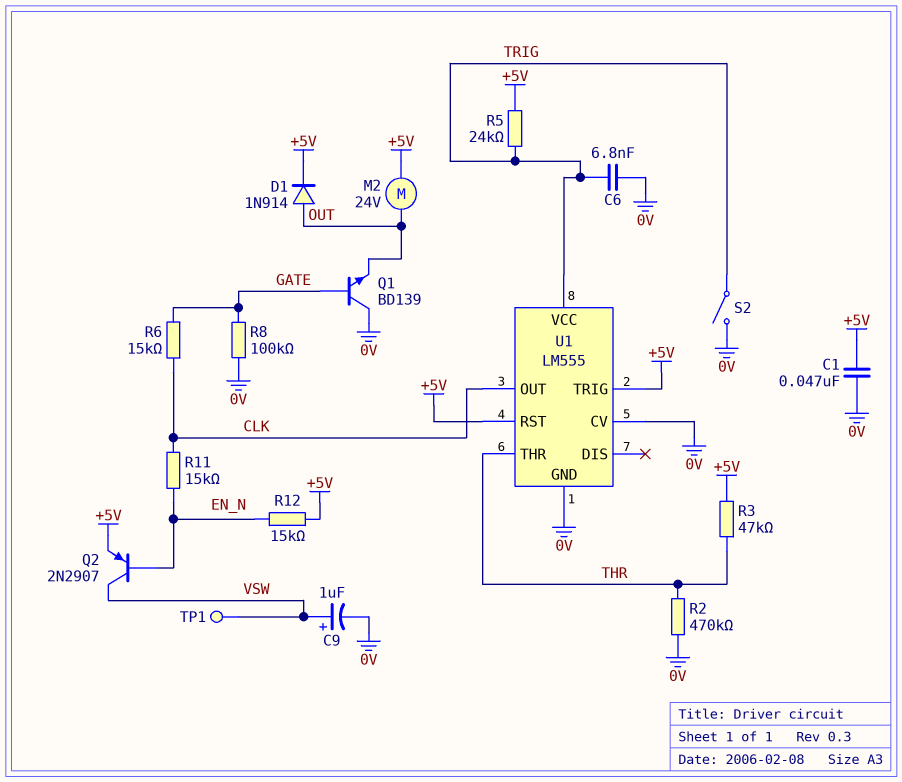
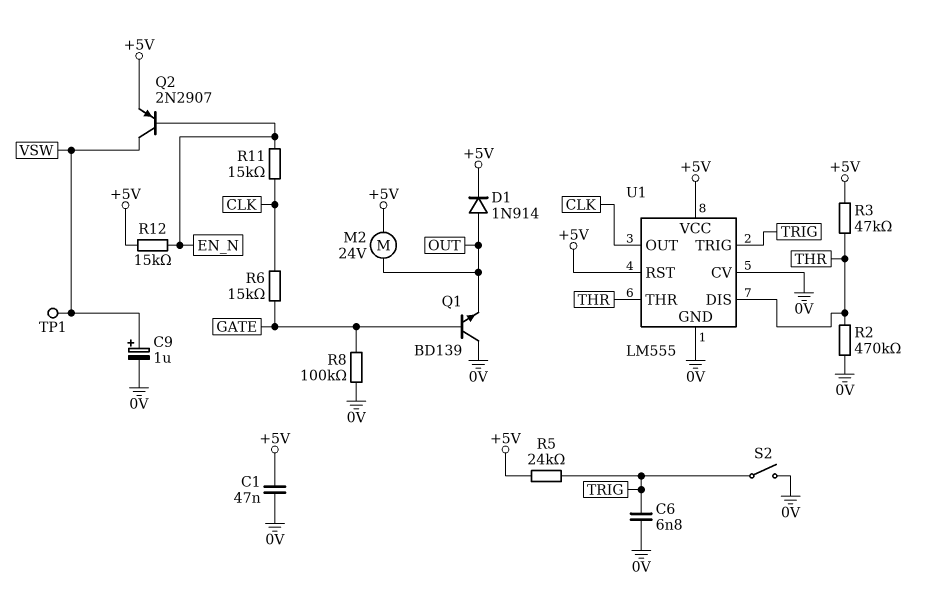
U1 pin DIS: none -> THR
U1 pin TRIG: +5V -> TRIG
U1 pin VCC: TRIG -> +5V

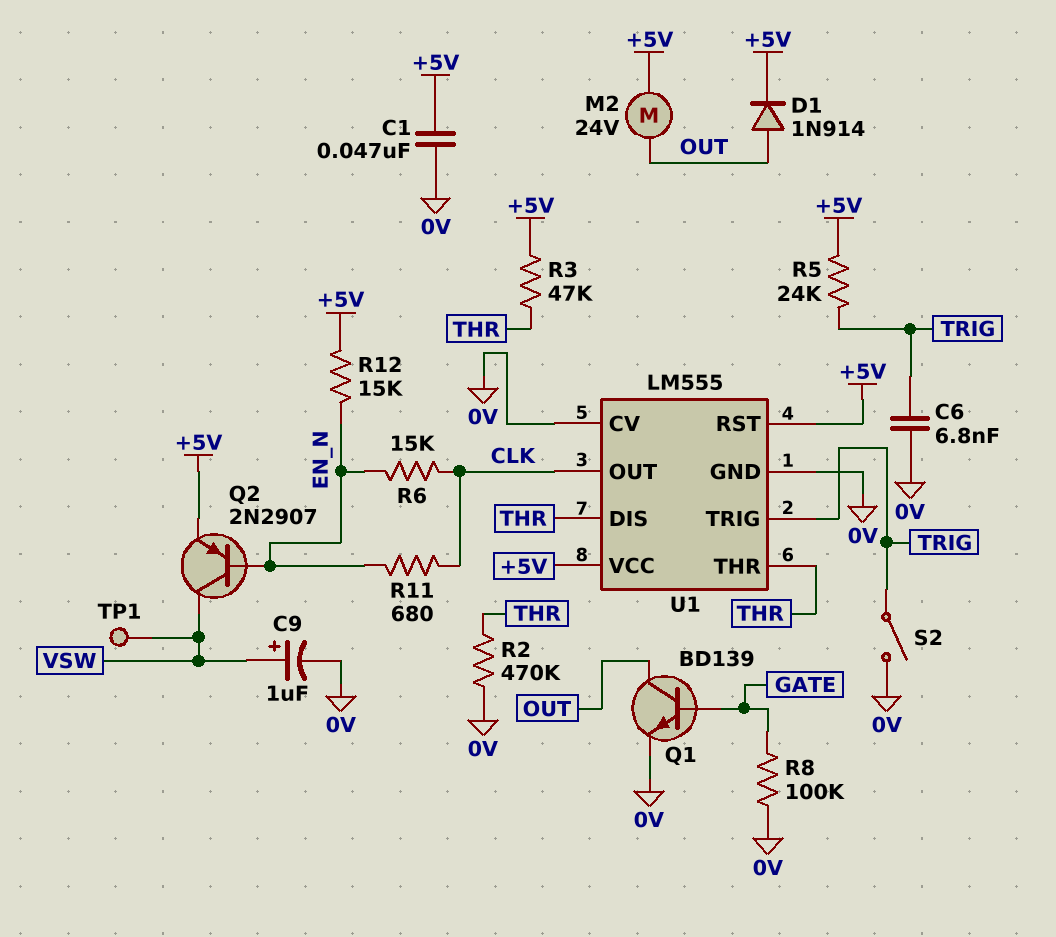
Q1: NPN BD139 (B GATE, C 0V, E OUT) -> NPN BD139 (B GATE, C OUT, E 0V)
R6: 15k (CLK, GATE) -> 15k (CLK, EN_N)
R11: 15k (CLK, EN_N) -> 680 (CLK, EN_N)

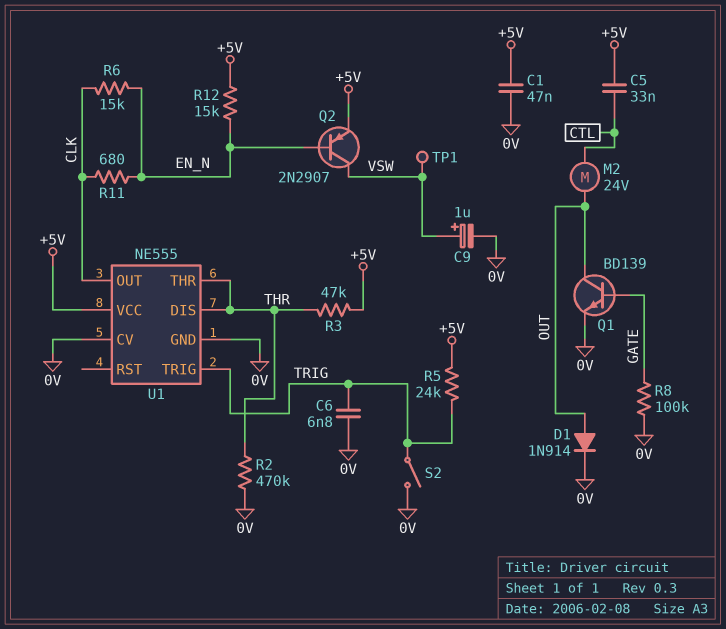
C5: none -> 33nF (+5V, CTL)
D1: diode 1N914 (A OUT, K +5V) -> diode 1N914 (A OUT, K 0V)
M2: motor 24V (+5V, OUT) -> motor 24V (CTL, OUT)
U1: LM555 -> NE555
U1 pin RST: +5V -> none

